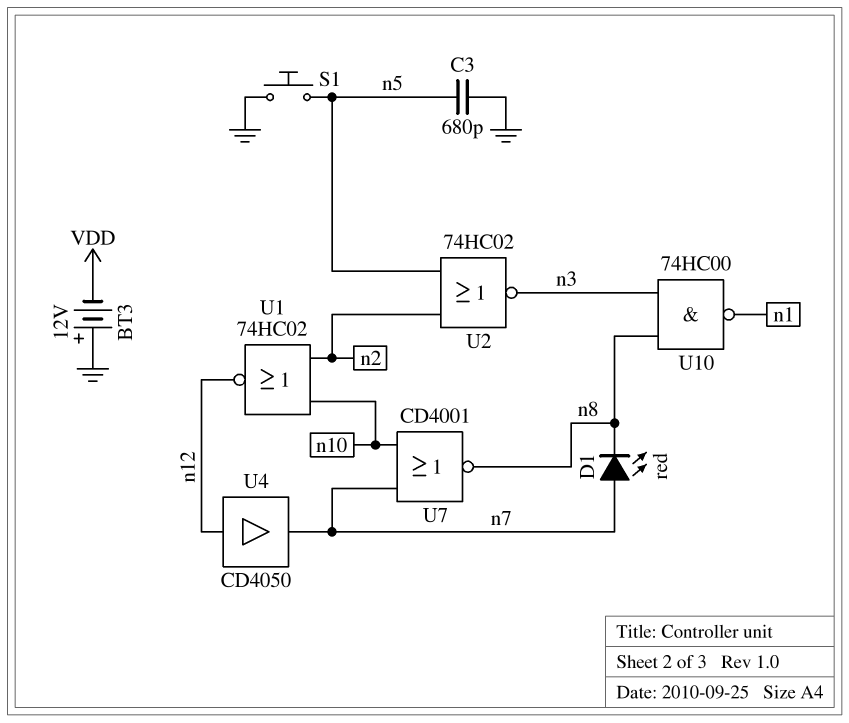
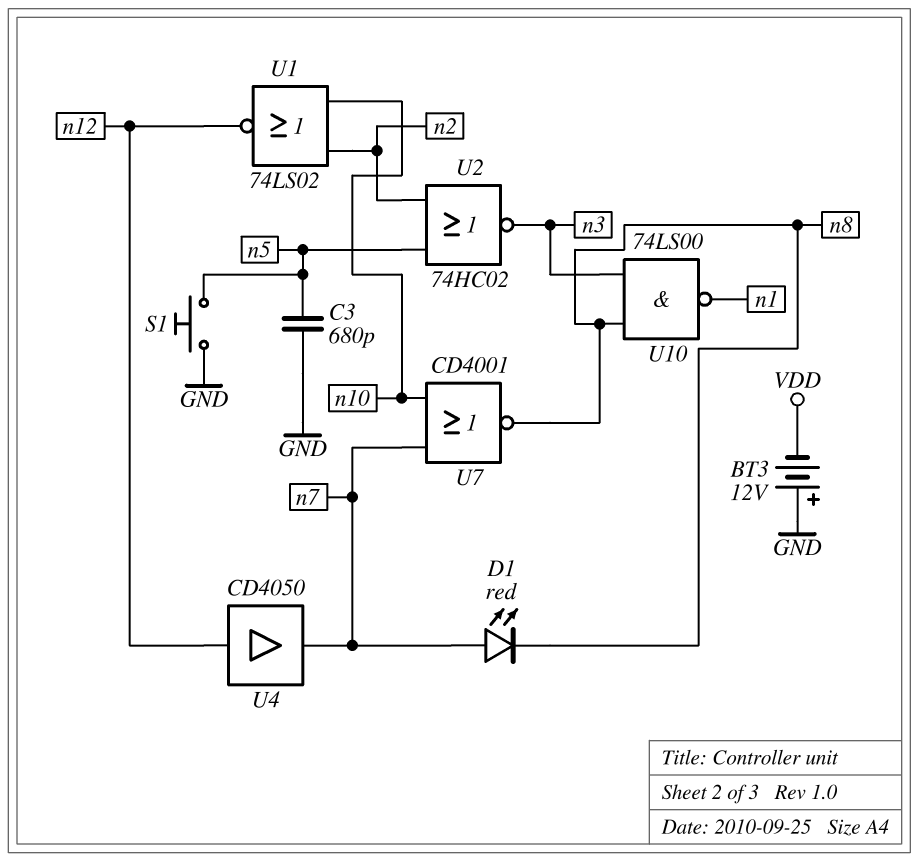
U1: NOR 74HC02 (in n2, in n10, out n12) -> NOR 74LS02 (in n2, in n10, out n12)
U10: NAND 74HC00 (in n3, in n8, out n1) -> NAND 74LS00 (in n3, in n8, out n1)

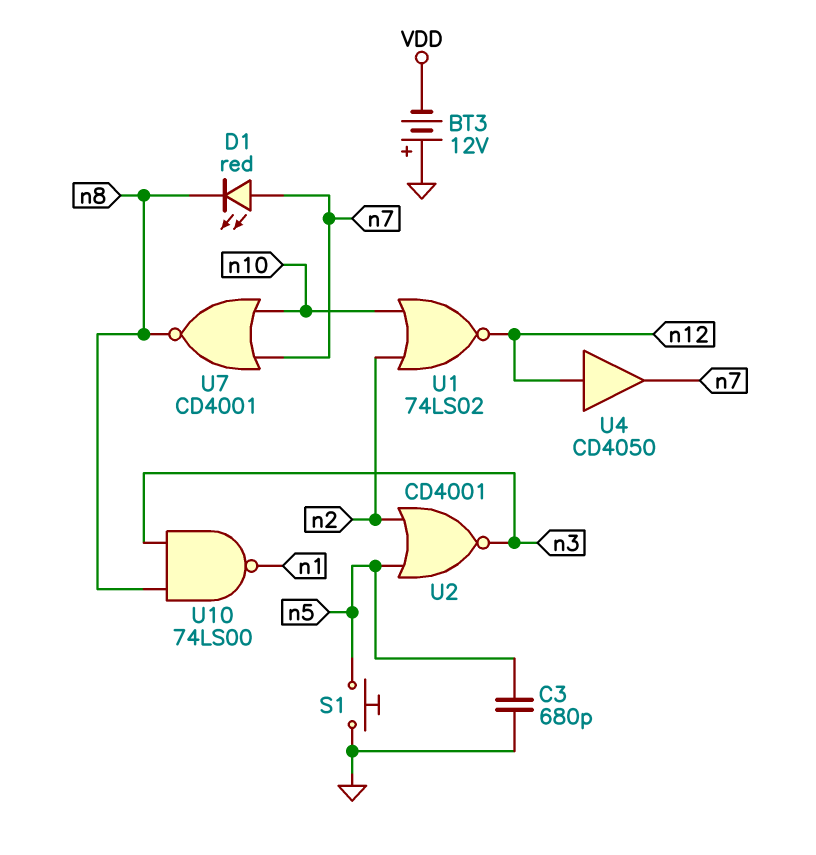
U2: NOR 74HC02 (in n2, in n5, out n3) -> NOR CD4001 (in n2, in n5, out n3)

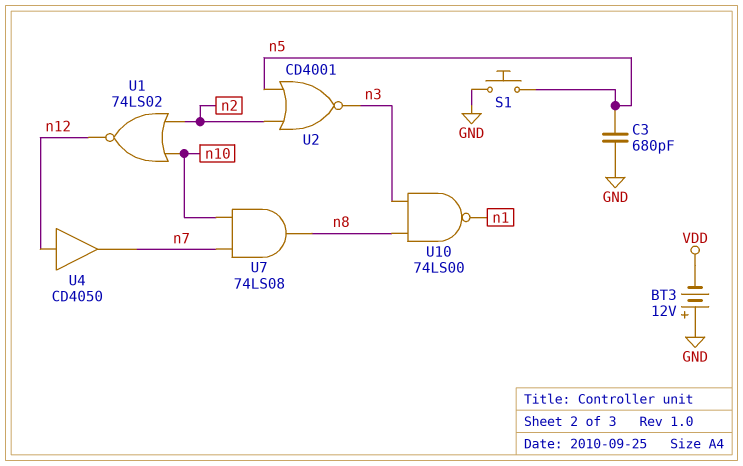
D1: LED red (A n7, K n8) -> none
U7: NOR CD4001 (in n7, in n10, out n8) -> AND 74LS08 (in n7, in n10, out n8)

